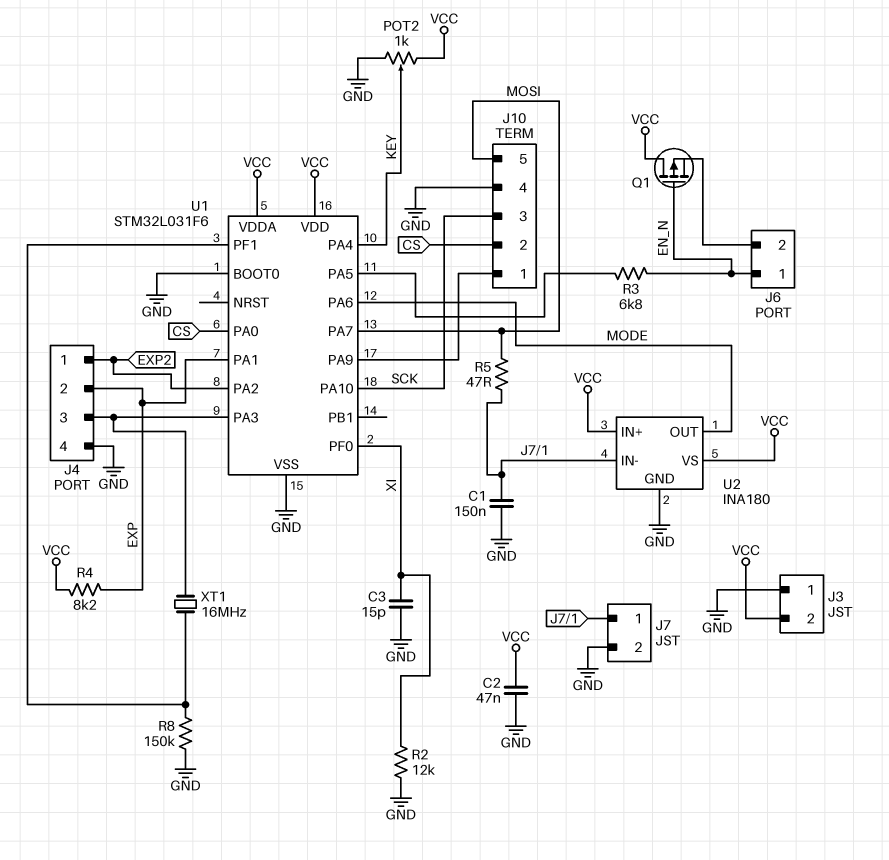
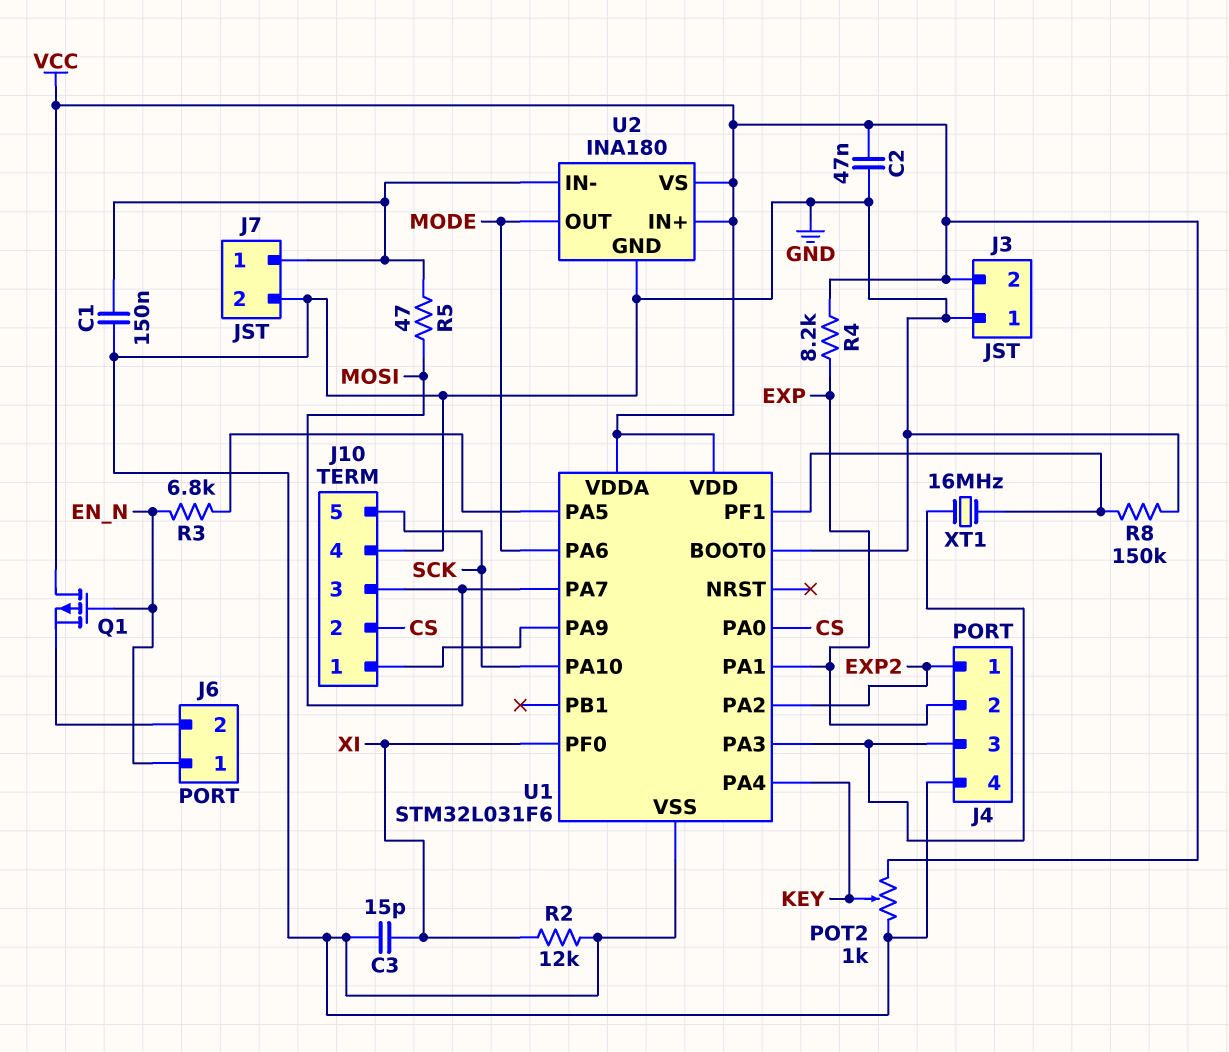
J10 pin 3: SCK -> MOSI
J10 pin 5: MOSI -> SCK

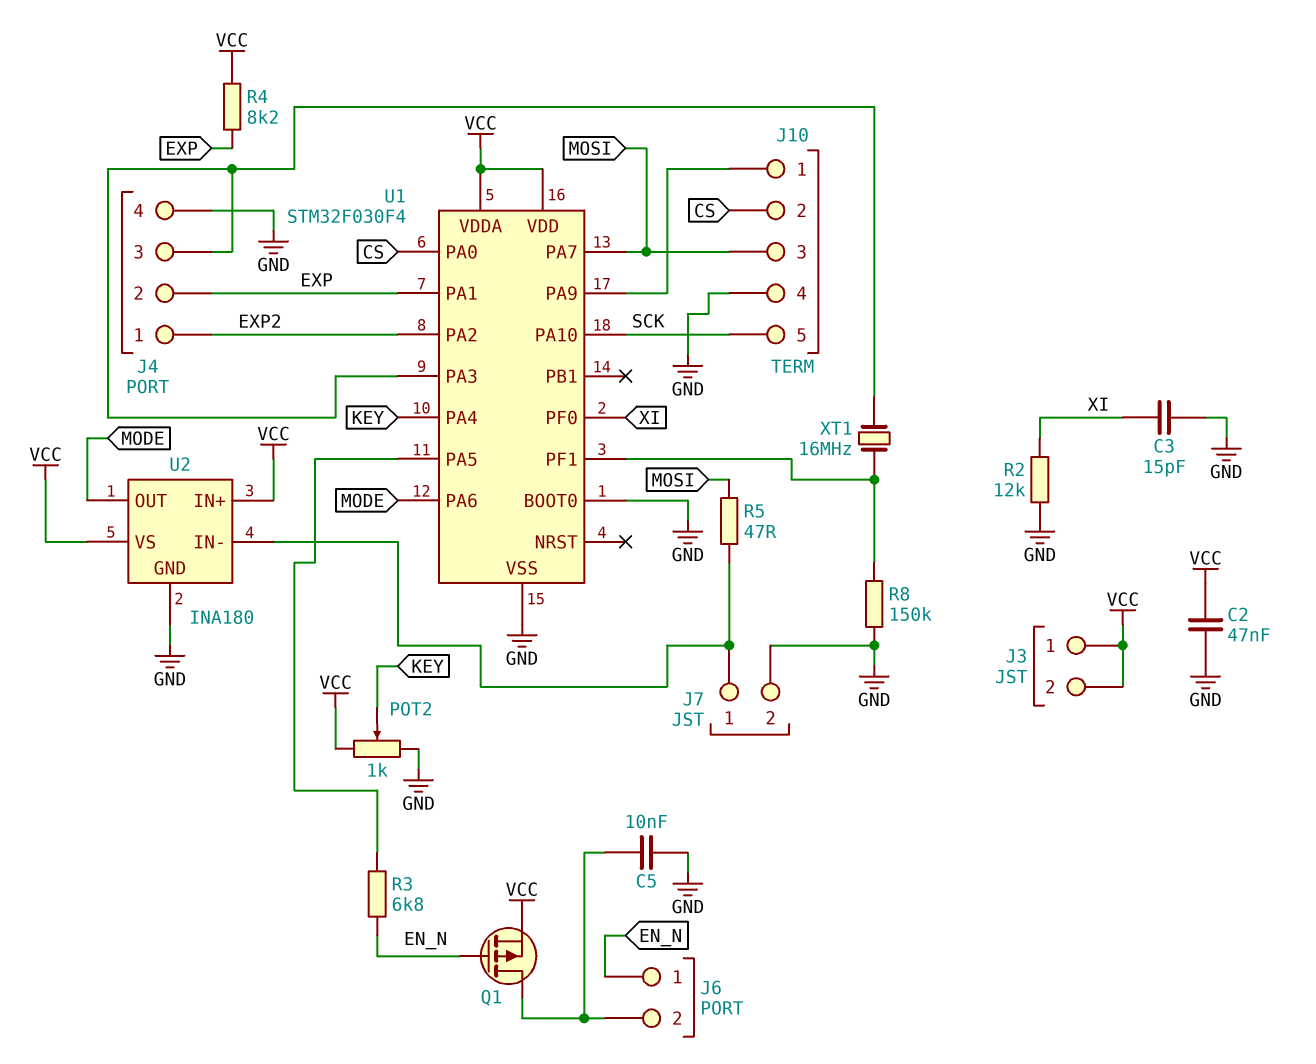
C1: 150nF (GND, J7/1) -> none
C5: none -> 10nF (GND, J6/2)
J3 pin 1: GND -> VCC
Q1: PMOS (G EN_N, D VCC, S J6/2) -> PMOS (G EN_N, D J6/2, S VCC)
U1: STM32L031F6 -> STM32F030F4

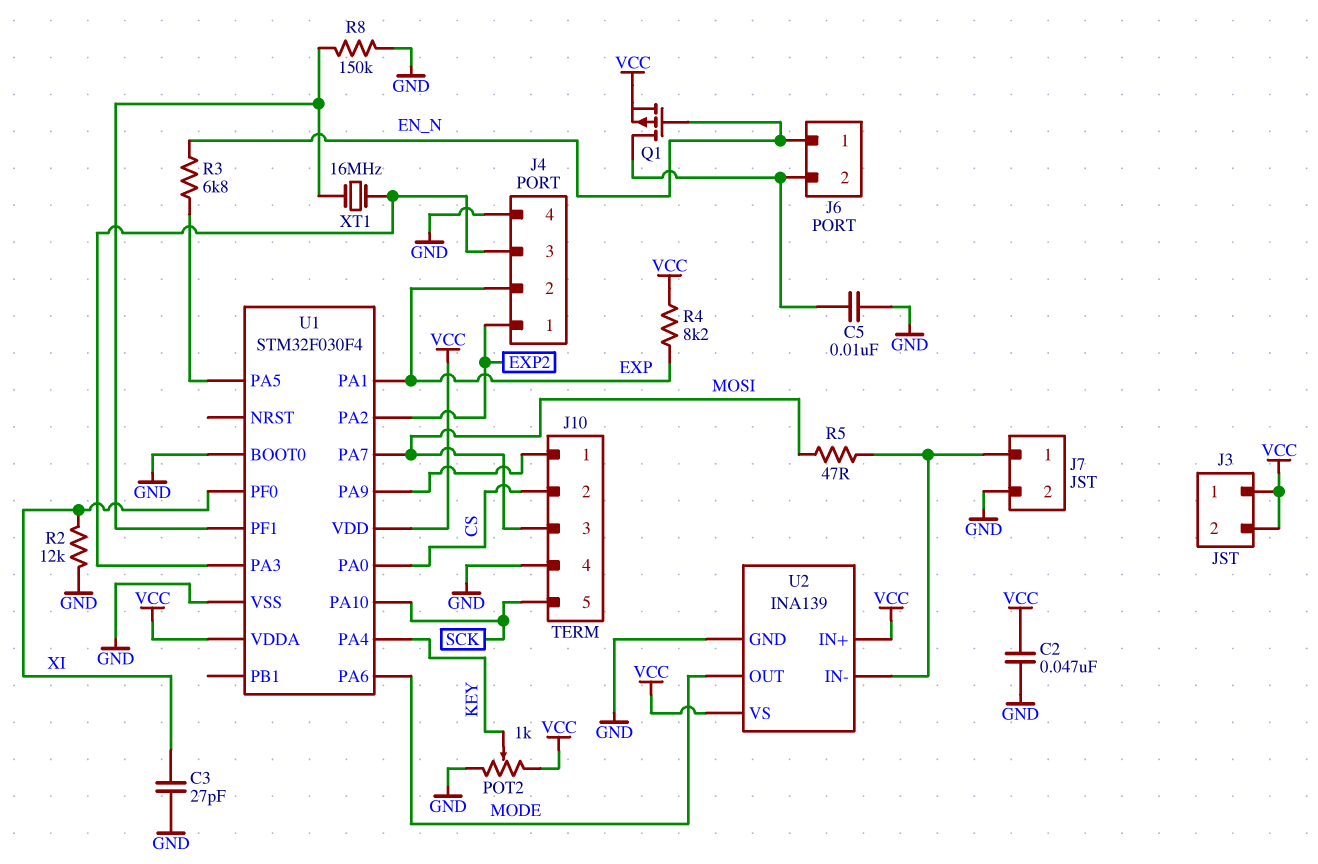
C3: 15pF (GND, XI) -> 27pF (GND, XI)
U2: INA180 -> INA139

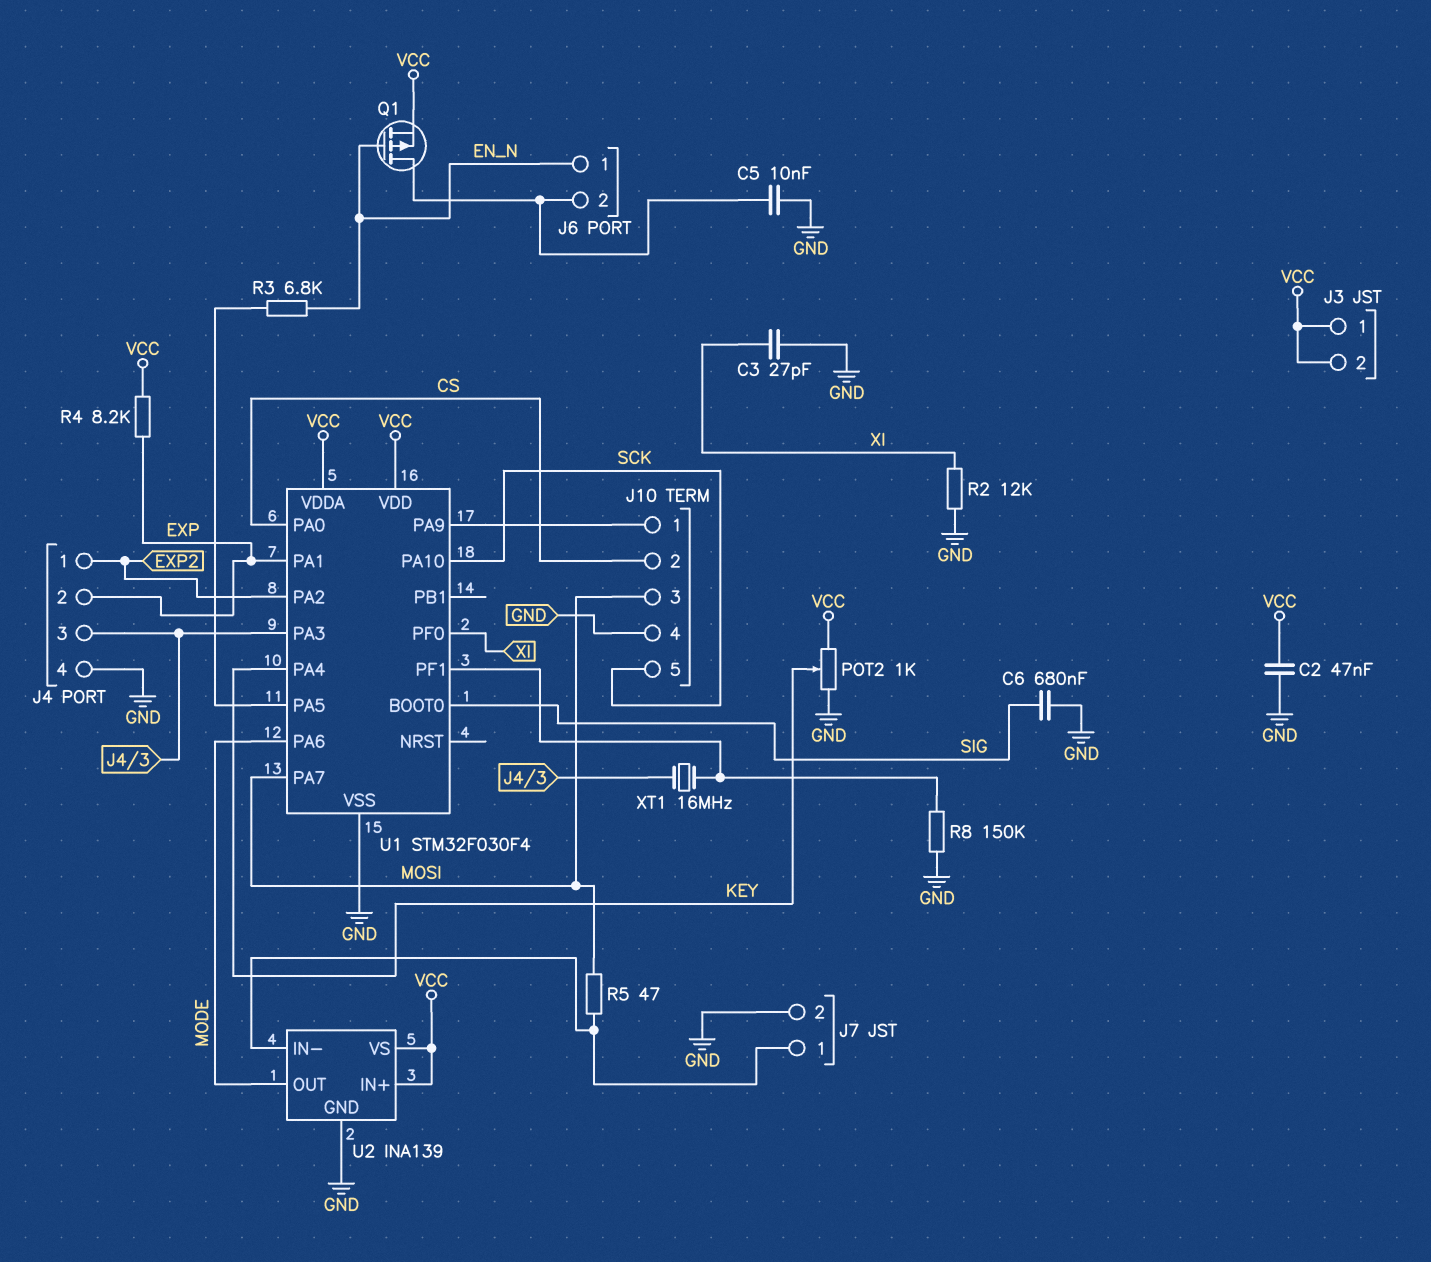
C6: none -> 680nF (GND, SIG)
U1 pin BOOT0: GND -> SIG

